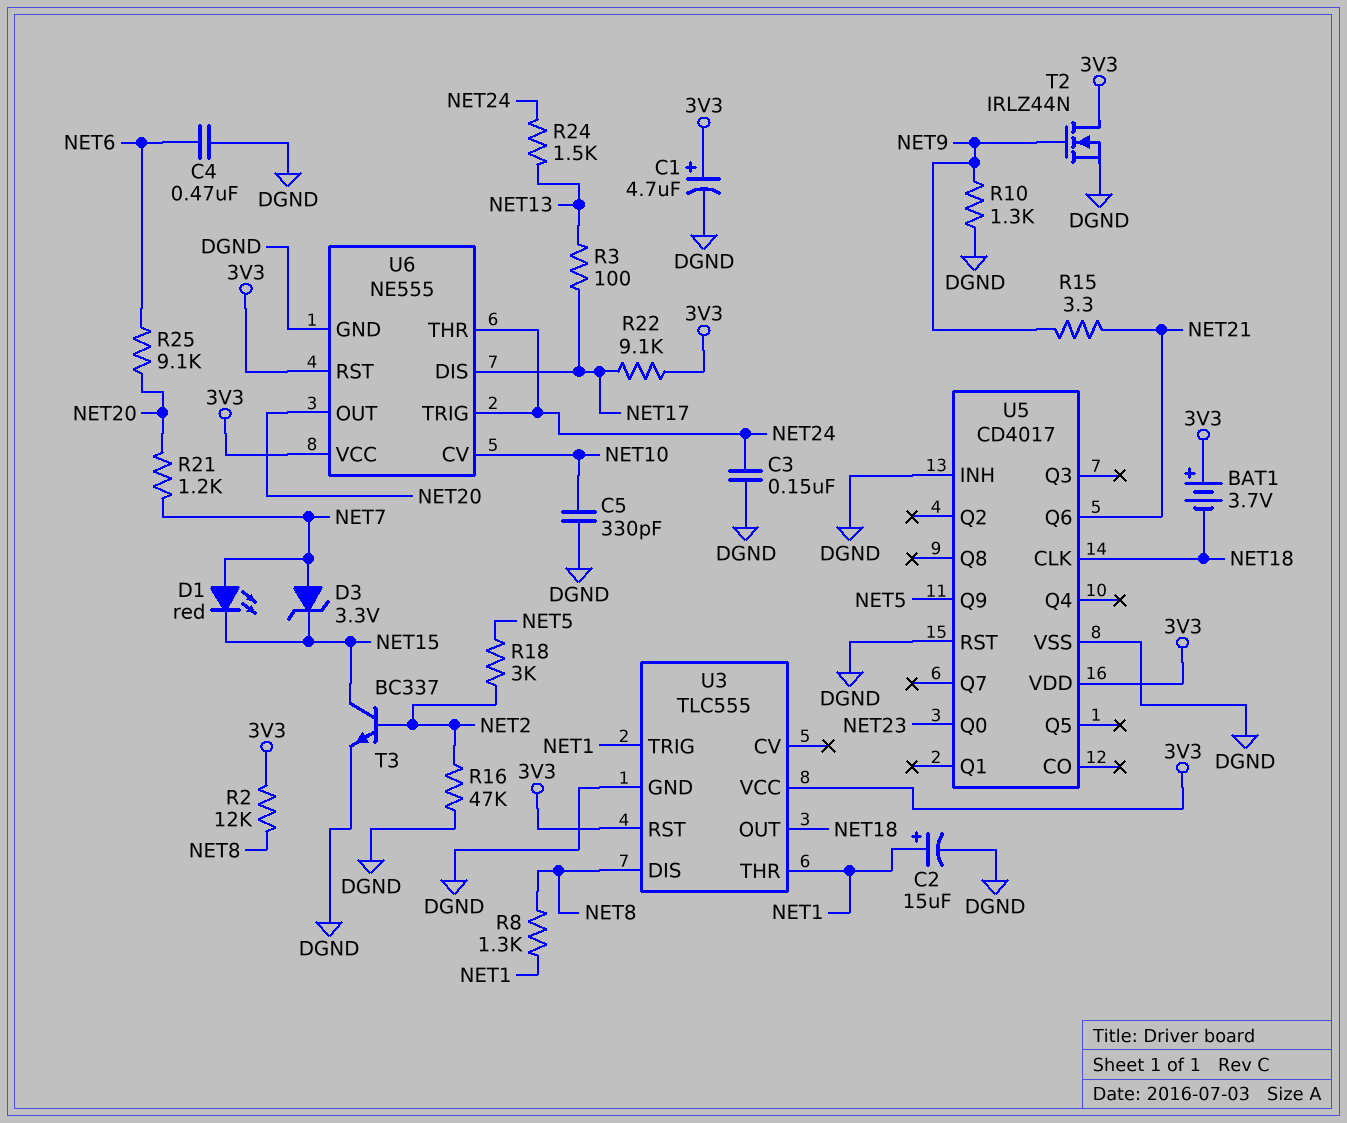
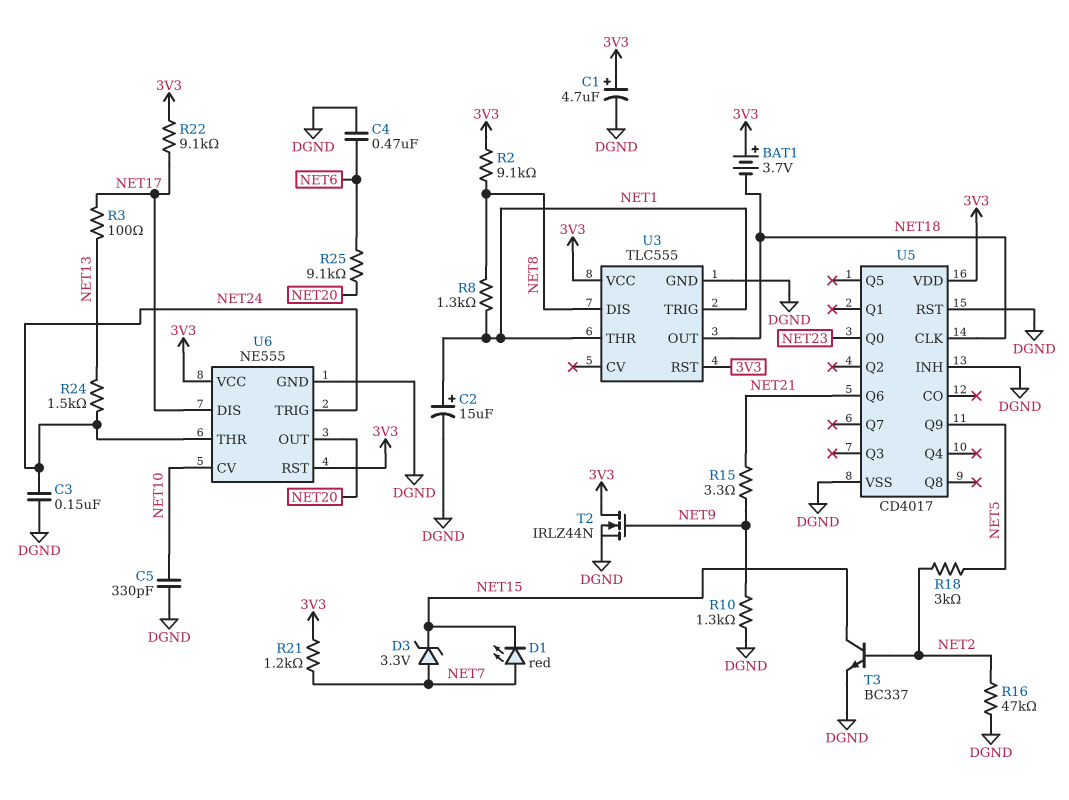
R2: 12k (3V3, NET8) -> 9.1k (3V3, NET8)
R21: 1.2k (NET7, NET20) -> 1.2k (3V3, NET7)

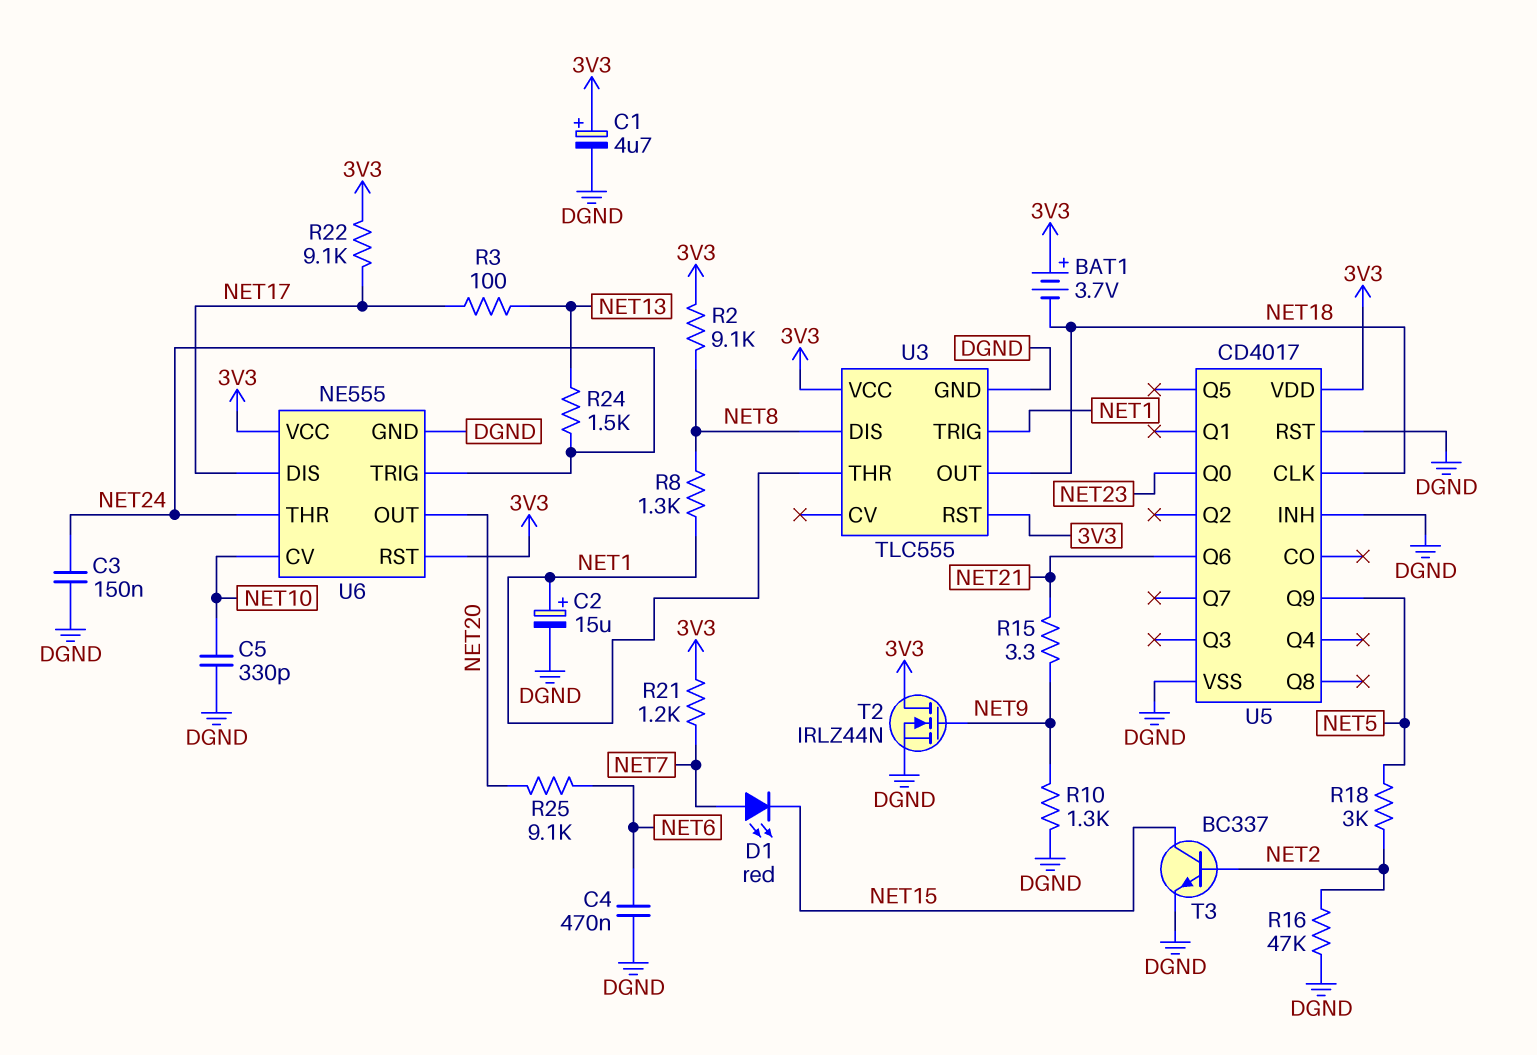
D3: zener 3.3V (A NET7, K NET15) -> none

